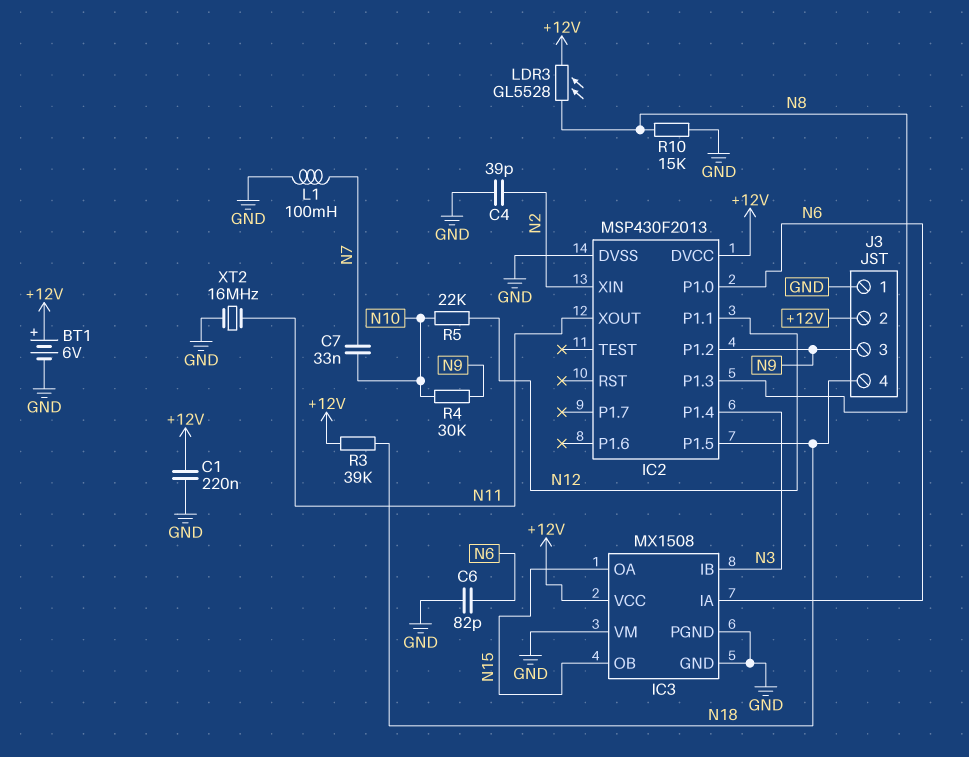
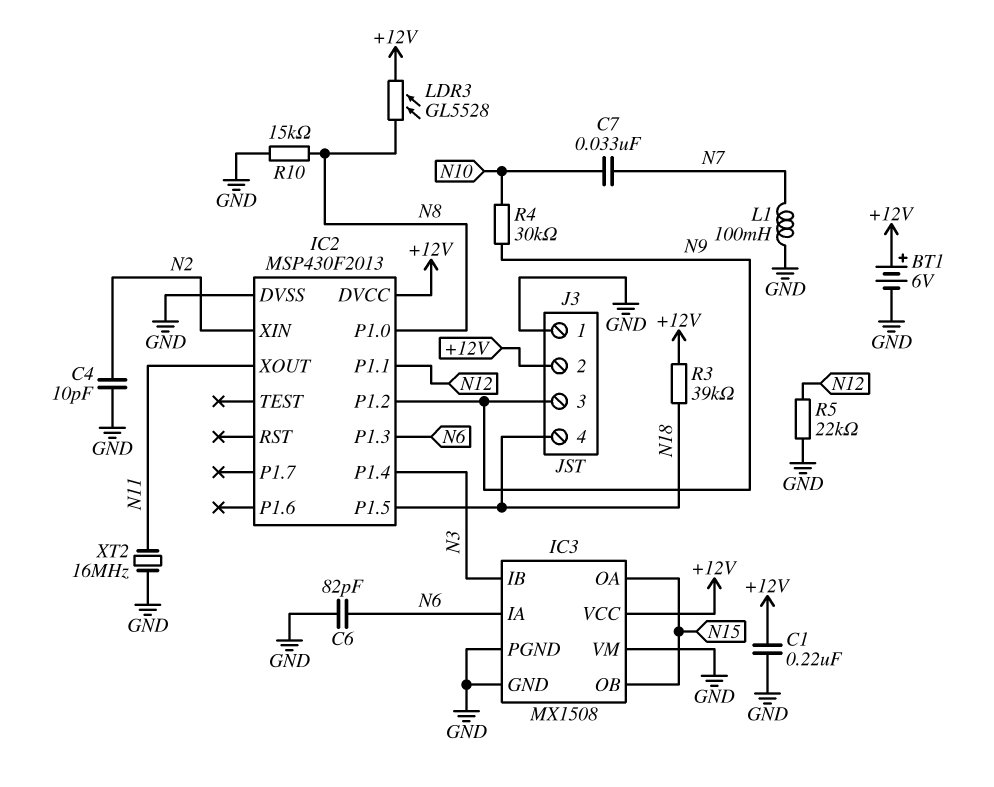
C4: 39pF (GND, N2) -> 10pF (GND, N2)
IC2 pin P1.0: N6 -> N8
IC2 pin P1.3: N8 -> N6
R5: 22k (N10, N12) -> 22k (GND, N12)

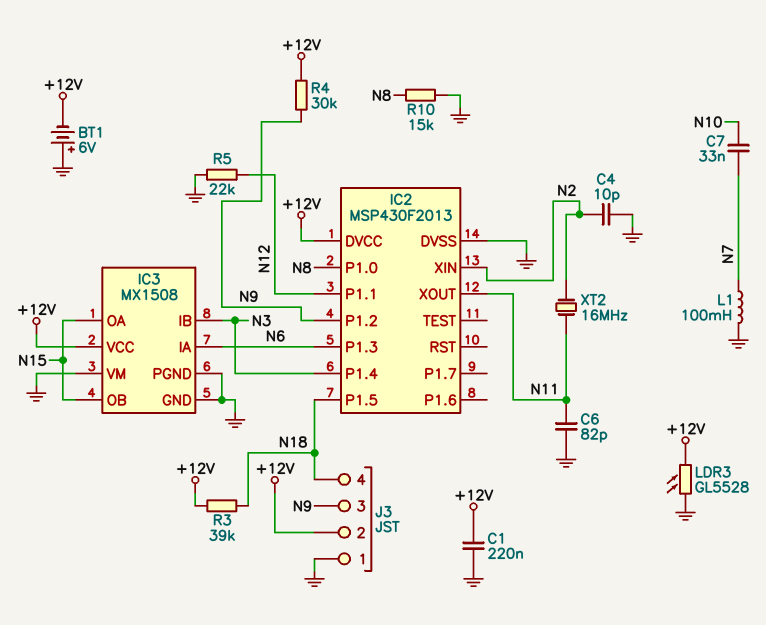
BT1: 6V (plus +12V, minus GND) -> 6V (plus GND, minus +12V)
C6: 82pF (GND, N6) -> 82pF (GND, N11)
LDR3: GL5528 (+12V, N8) -> GL5528 (+12V, GND)
R4: 30k (N9, N10) -> 30k (+12V, N9)
XT2: 16MHz (GND, N11) -> 16MHz (N2, N11)

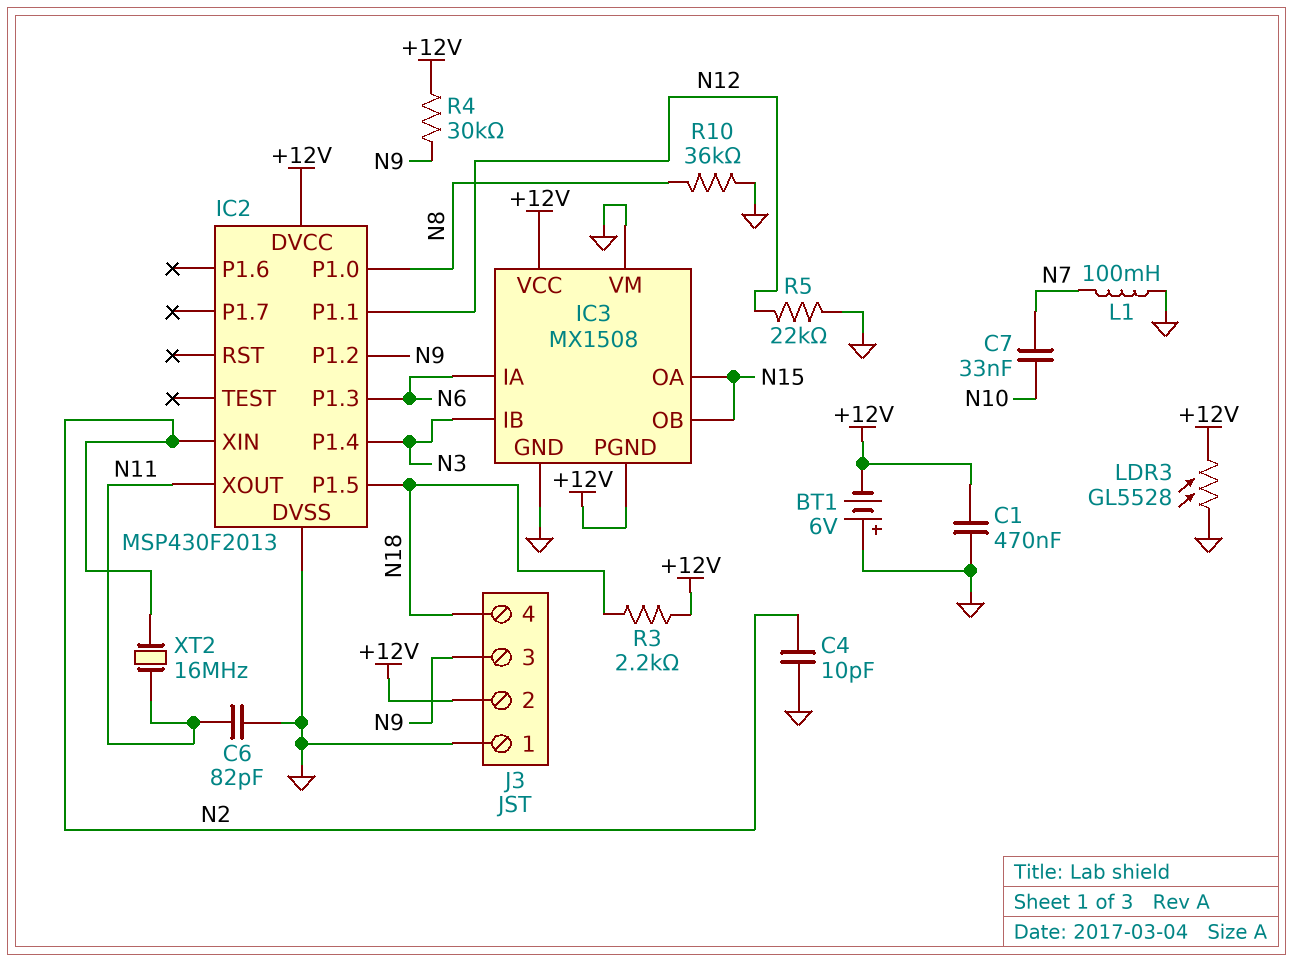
C1: 220nF (+12V, GND) -> 470nF (+12V, GND)
IC3 pin PGND: GND -> +12V
R3: 39k (+12V, N18) -> 2.2k (+12V, N18)
R10: 15k (GND, N8) -> 36k (GND, N8)

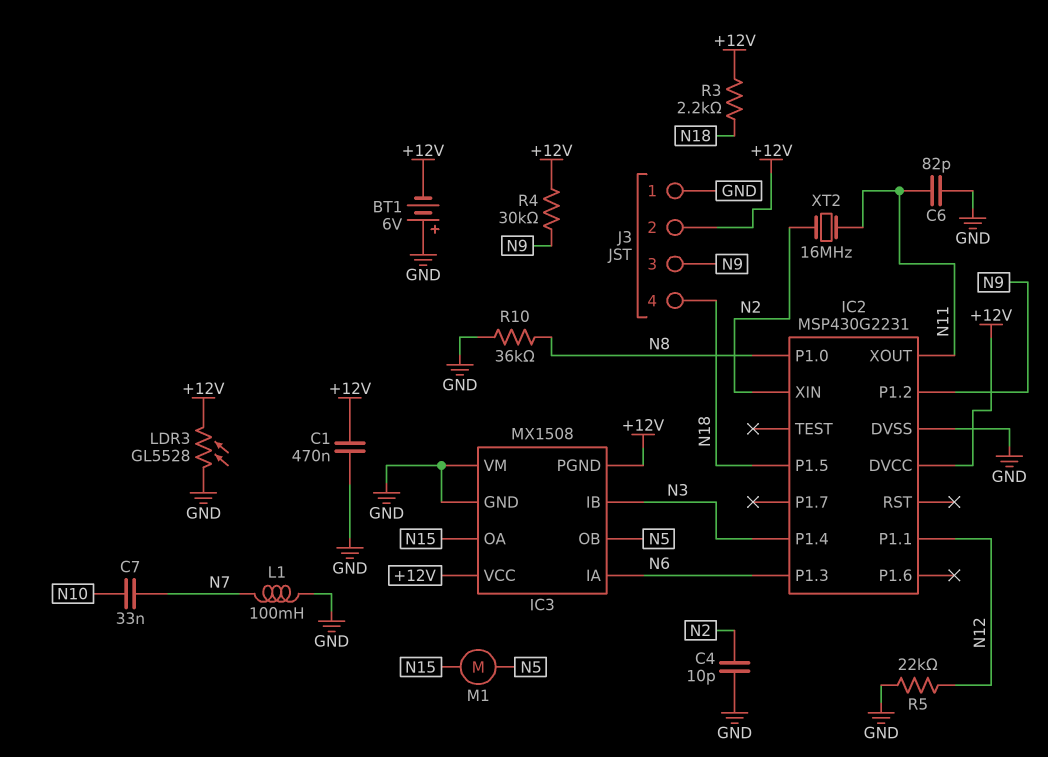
IC2: MSP430F2013 -> MSP430G2231
IC3 pin OB: N15 -> N5
M1: none -> motor (N5, N15)

